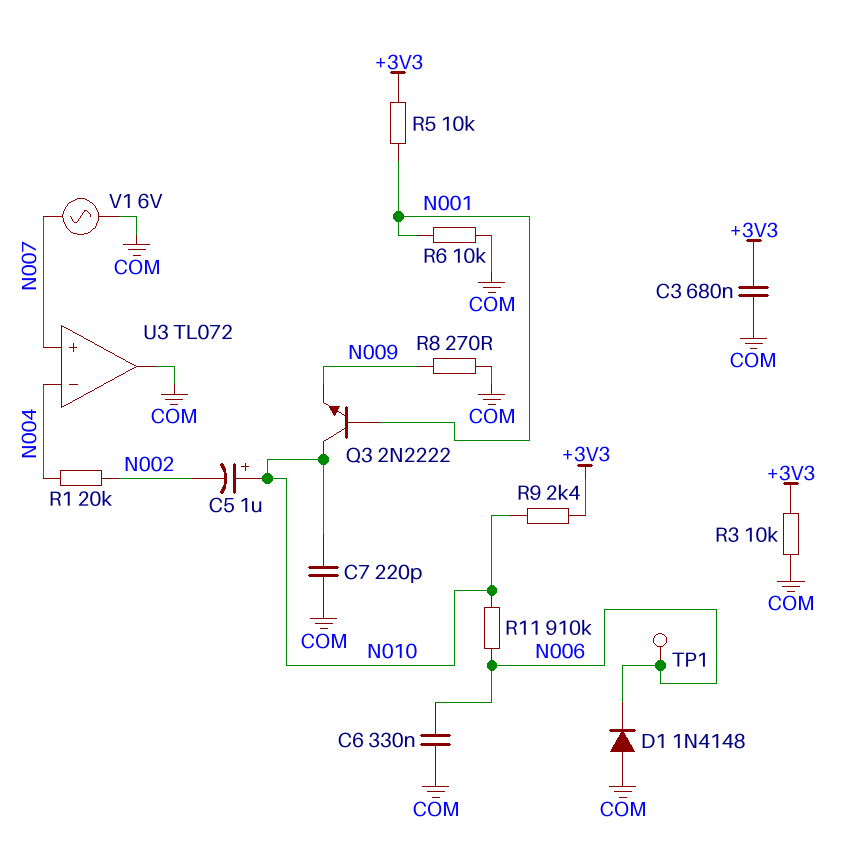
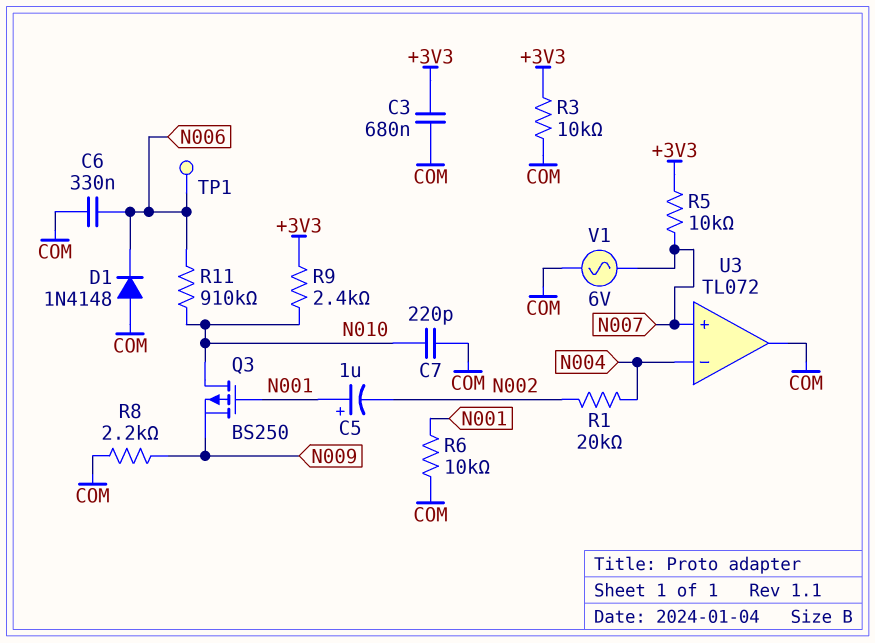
C5: 1uF (plus N010, minus N002) -> 1uF (plus N001, minus N002)
Q3: NPN 2N2222 (B N001, C N010, E N009) -> PMOS BS250 (G N001, D N010, S N009)
R5: 10k (+3V3, N001) -> 10k (+3V3, N007)
R8: 270 (COM, N009) -> 2.2k (COM, N009)

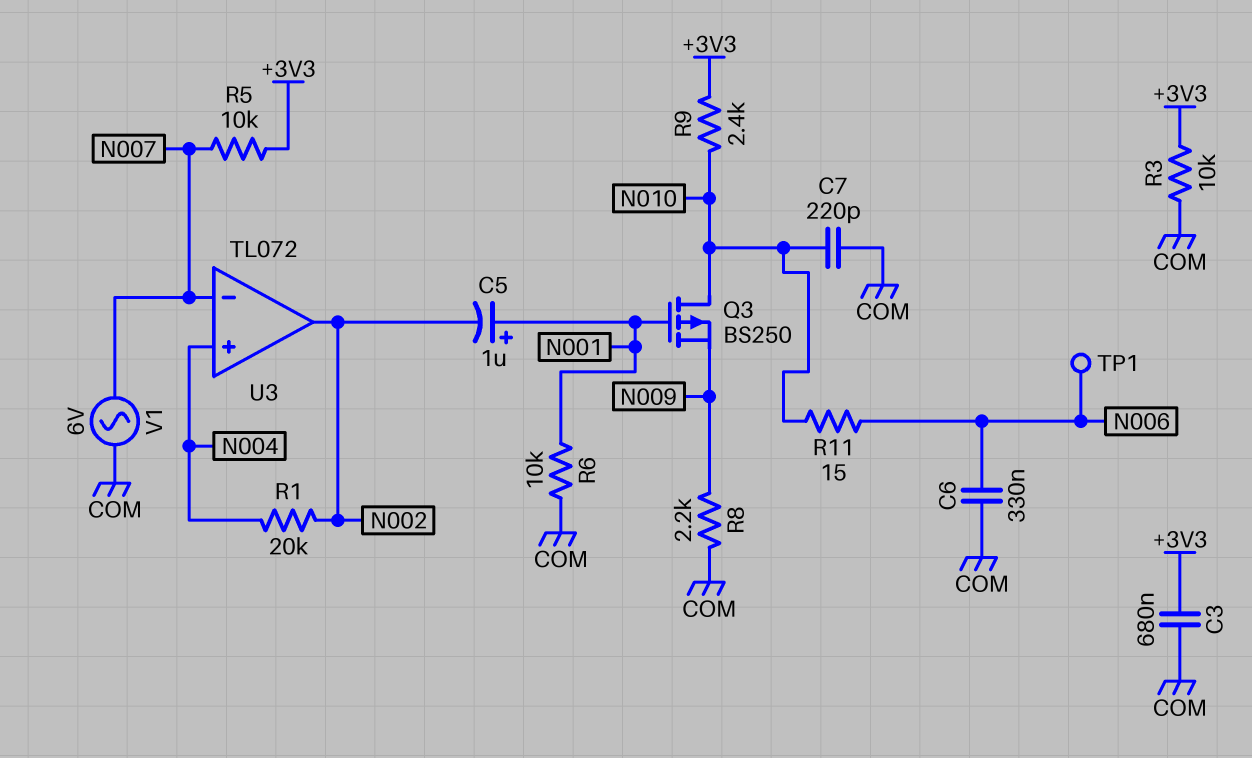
D1: diode 1N4148 (A COM, K N006) -> none
R11: 910k (N006, N010) -> 15 (N006, N010)
U3 pin in+: N007 -> N004
U3 pin in-: N004 -> N007
U3 pin out: COM -> N002

